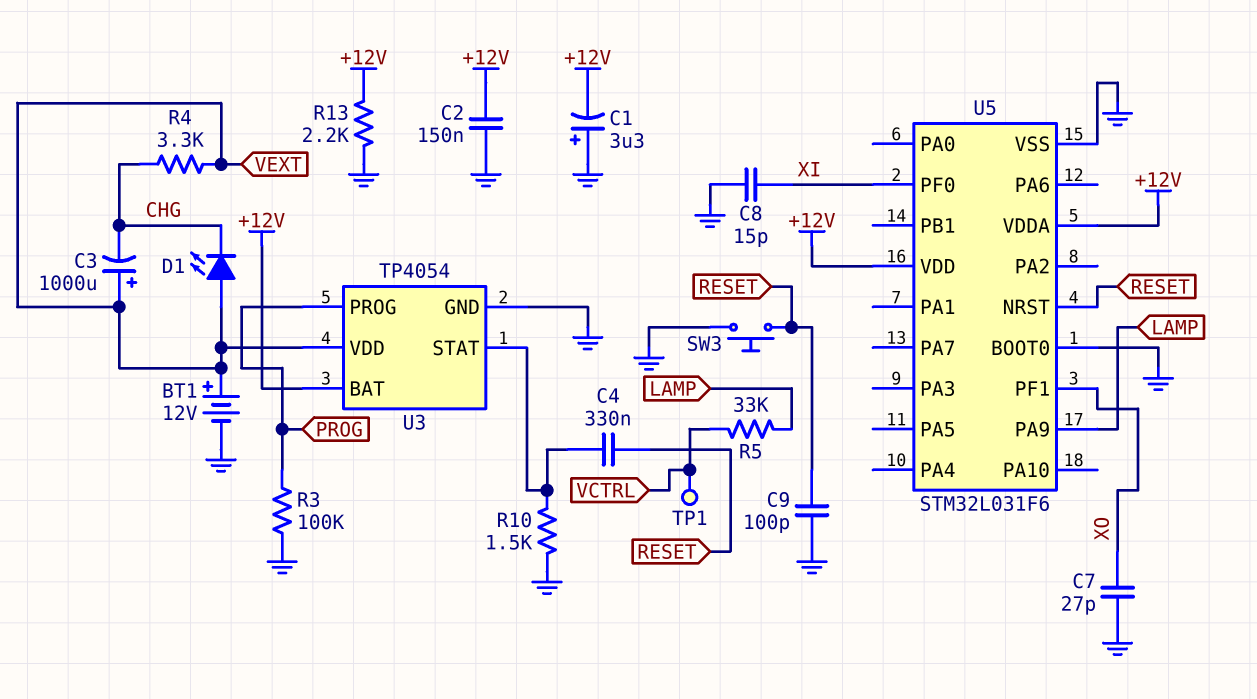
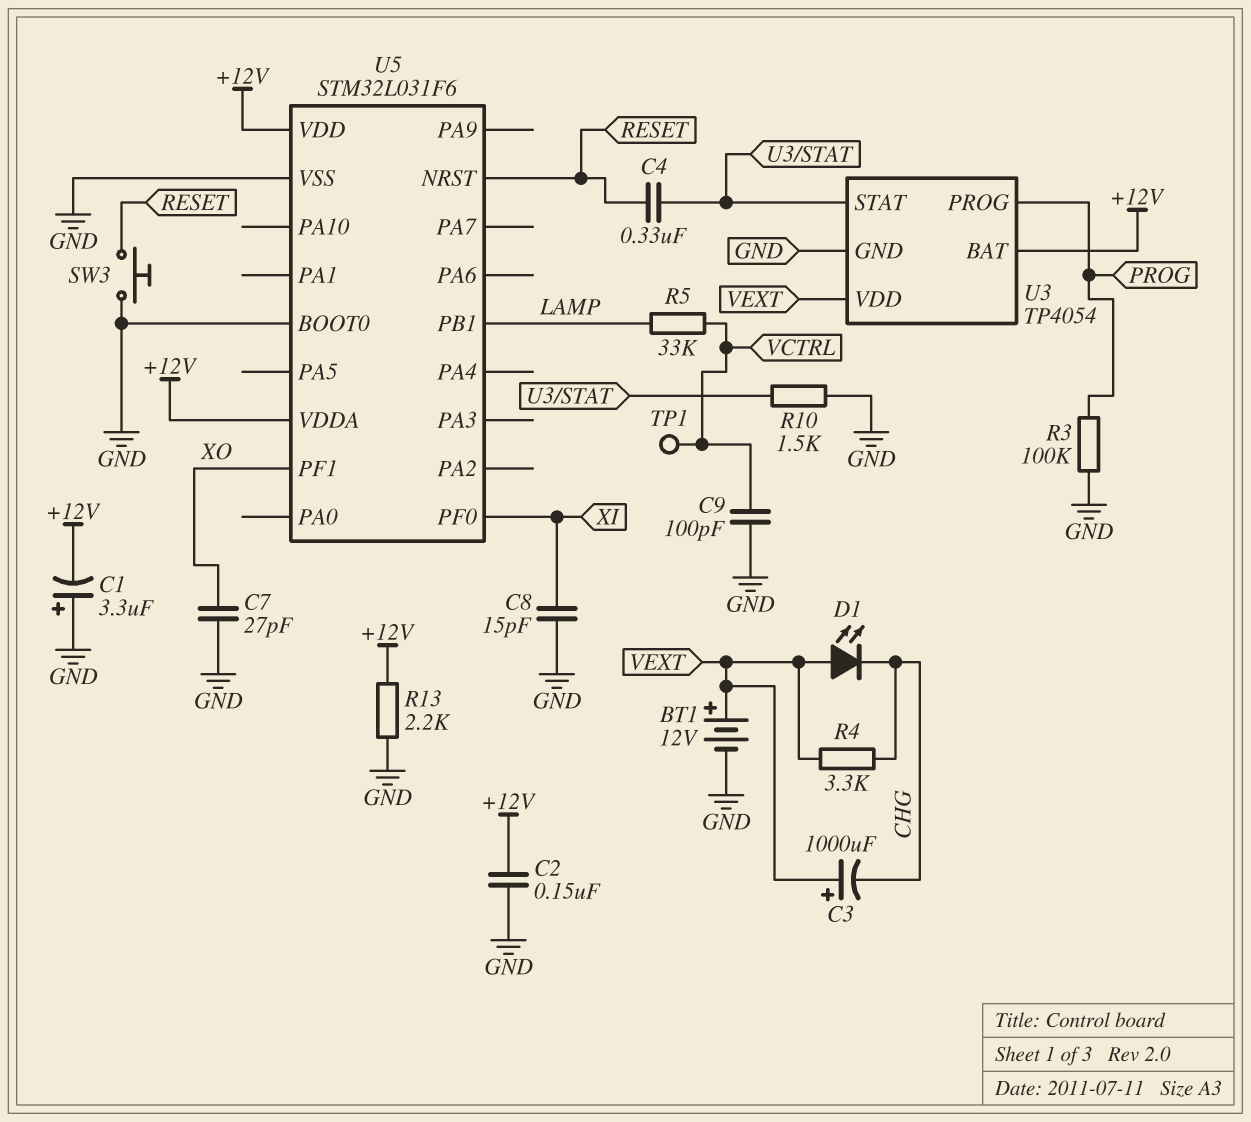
C9: 100pF (GND, RESET) -> 100pF (GND, VCTRL)
U5 pin PA9: LAMP -> none
U5 pin PB1: none -> LAMP

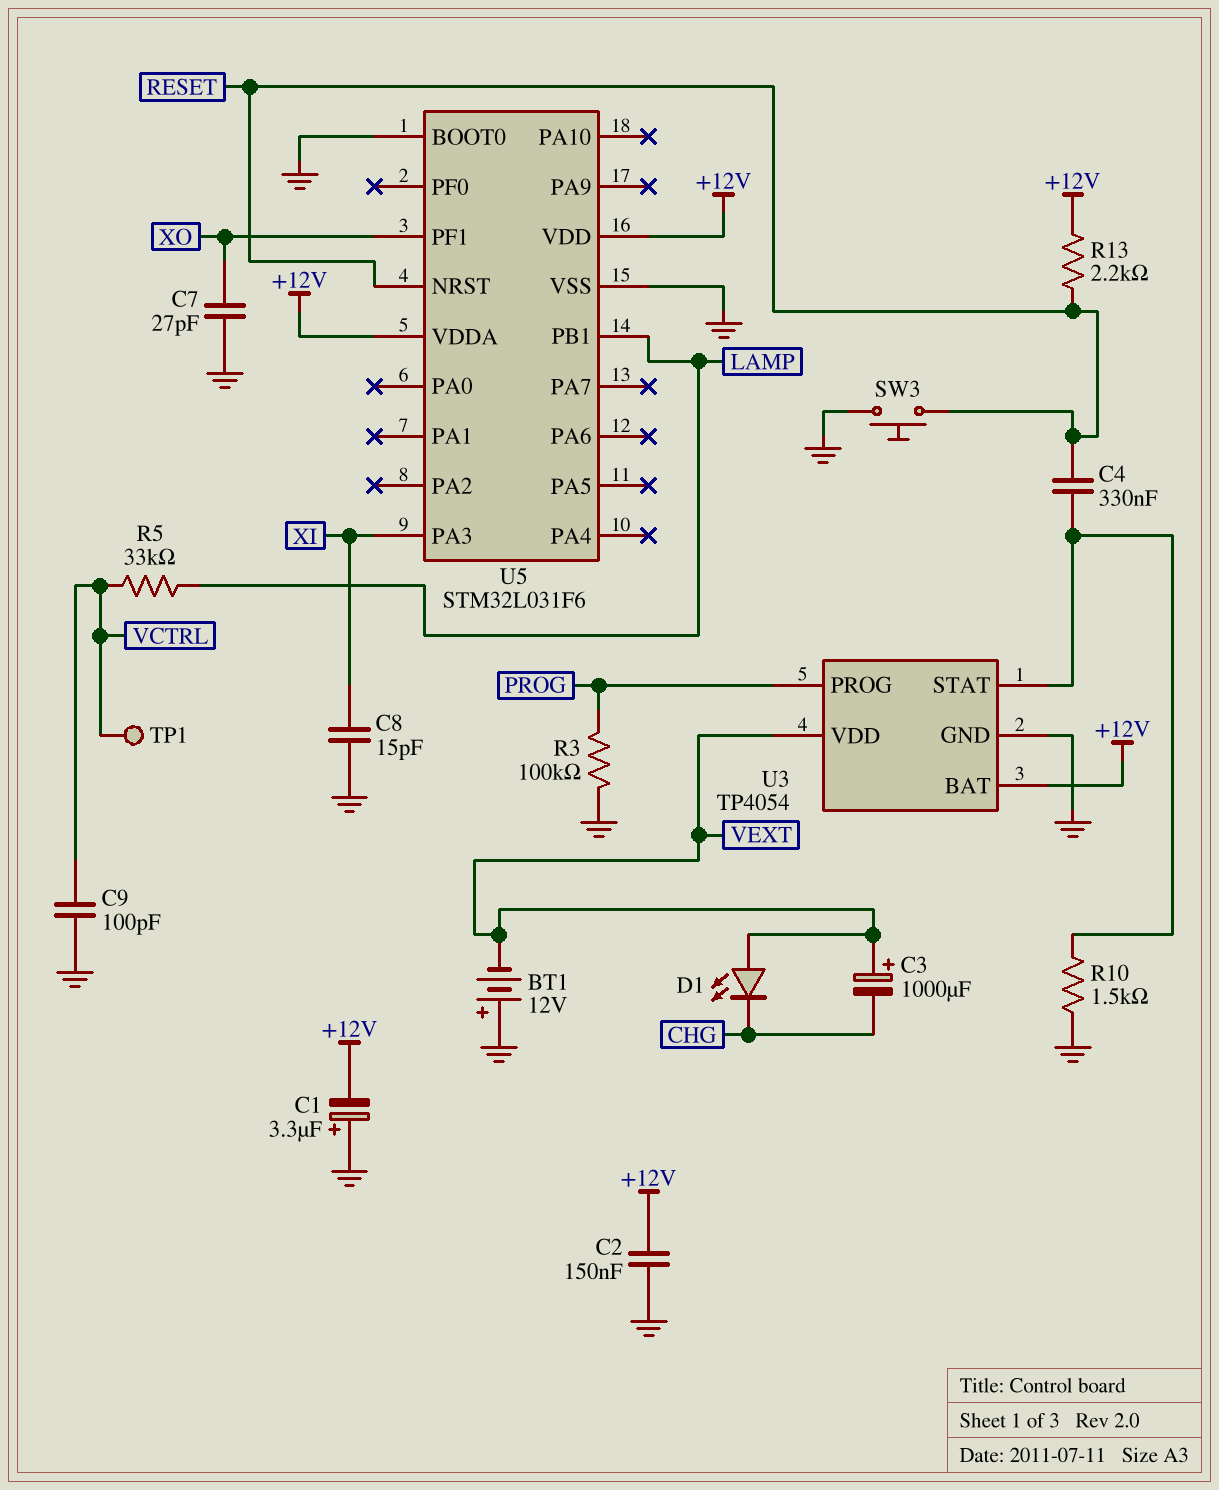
BT1: 12V (plus VEXT, minus GND) -> 12V (plus GND, minus VEXT)
R4: 3.3k (CHG, VEXT) -> none
R13: 2.2k (+12V, GND) -> 2.2k (+12V, RESET)
U5 pin PA3: none -> XI
U5 pin PF0: XI -> none

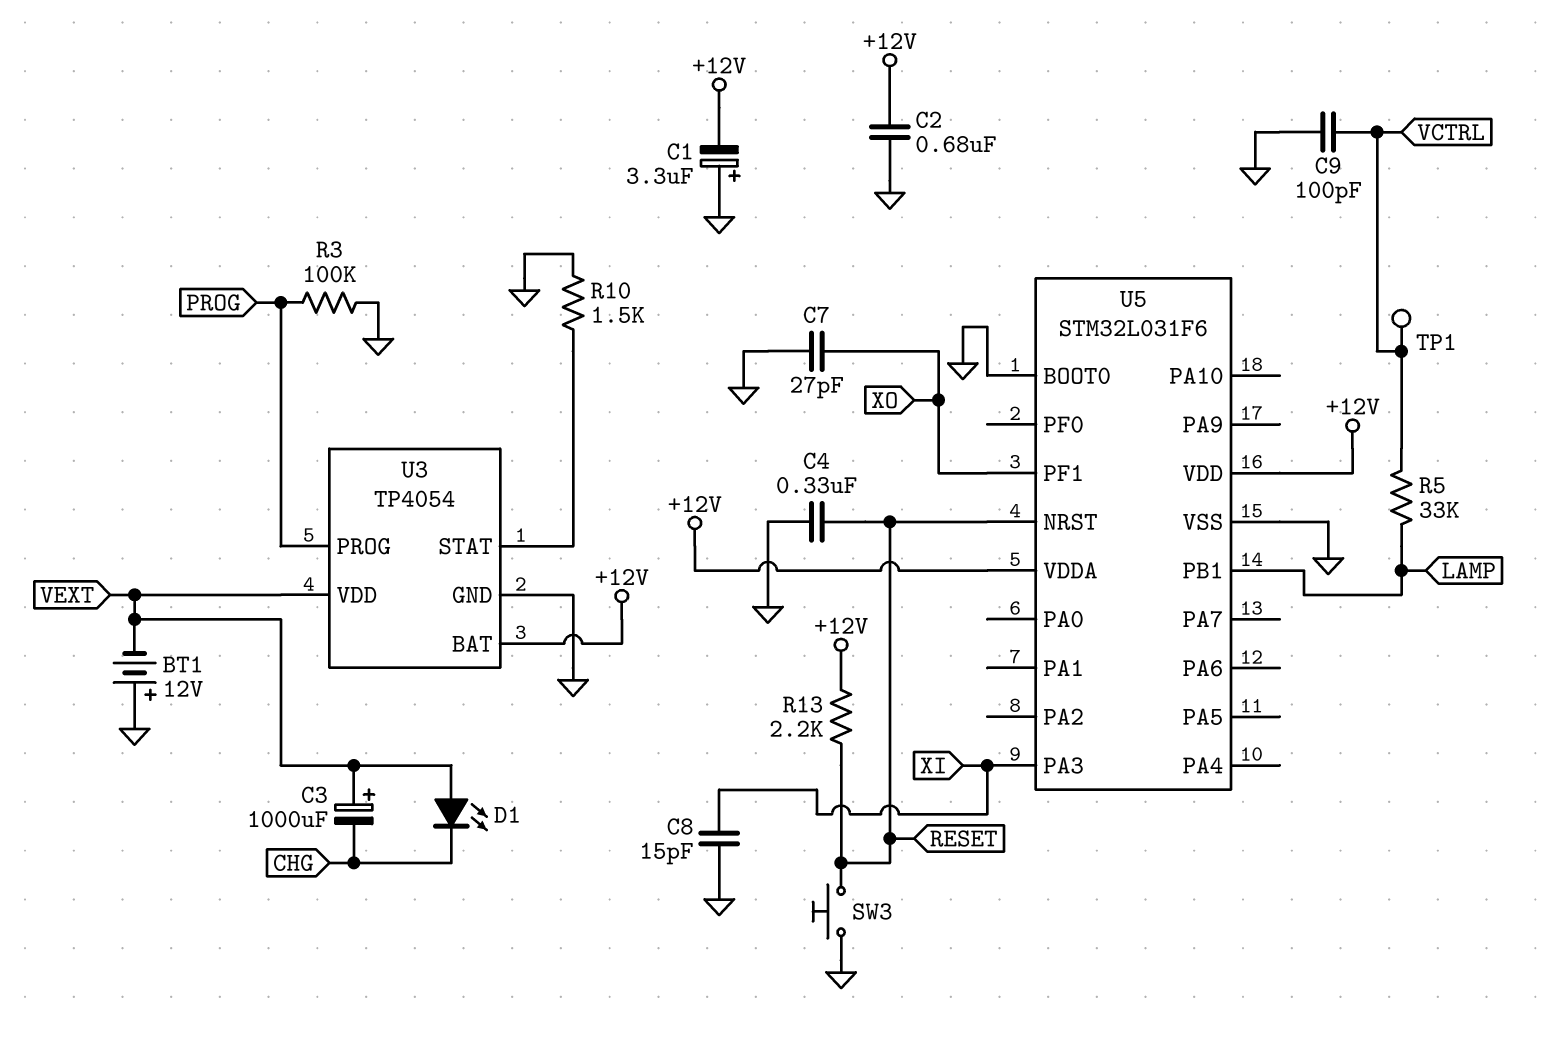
C2: 150nF (+12V, GND) -> 680nF (+12V, GND)
C4: 330nF (RESET, U3/STAT) -> 330nF (GND, RESET)

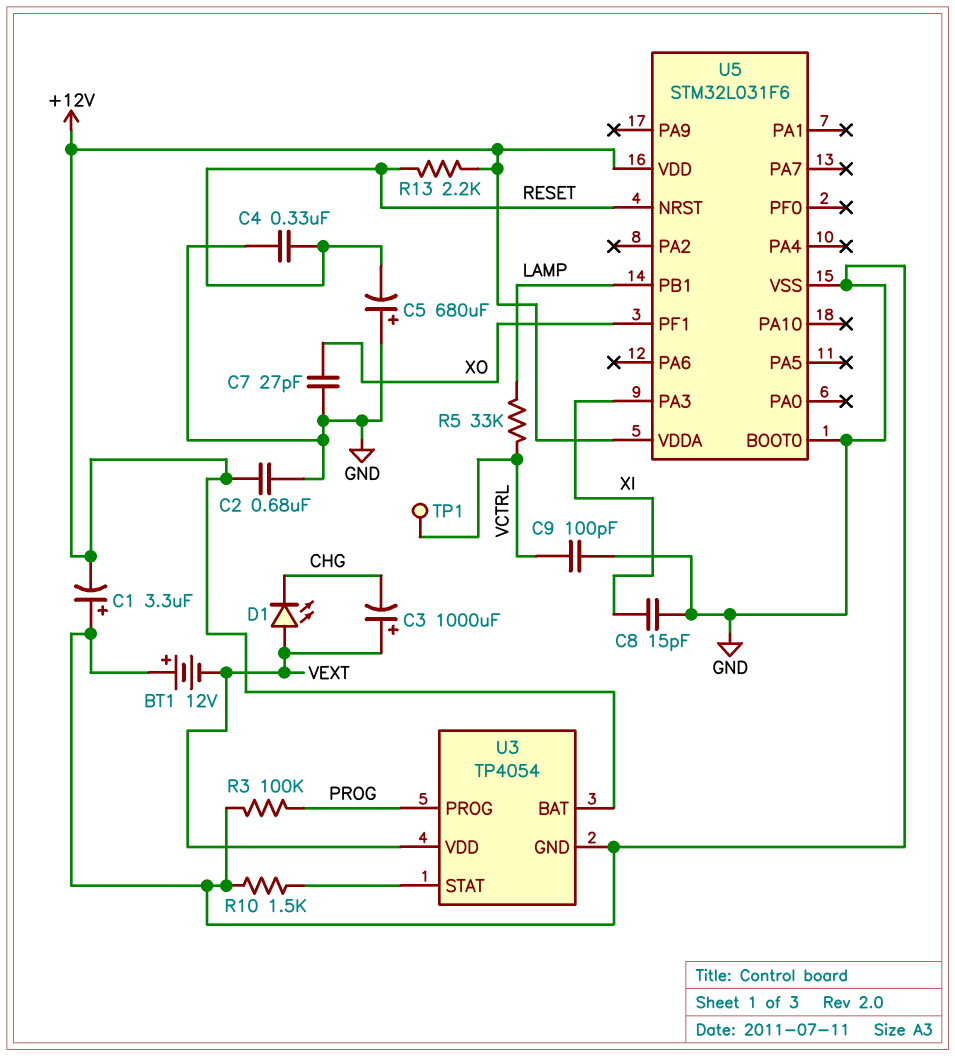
C5: none -> 680uF (plus GND, minus RESET)
SW3: button (GND, RESET) -> none

